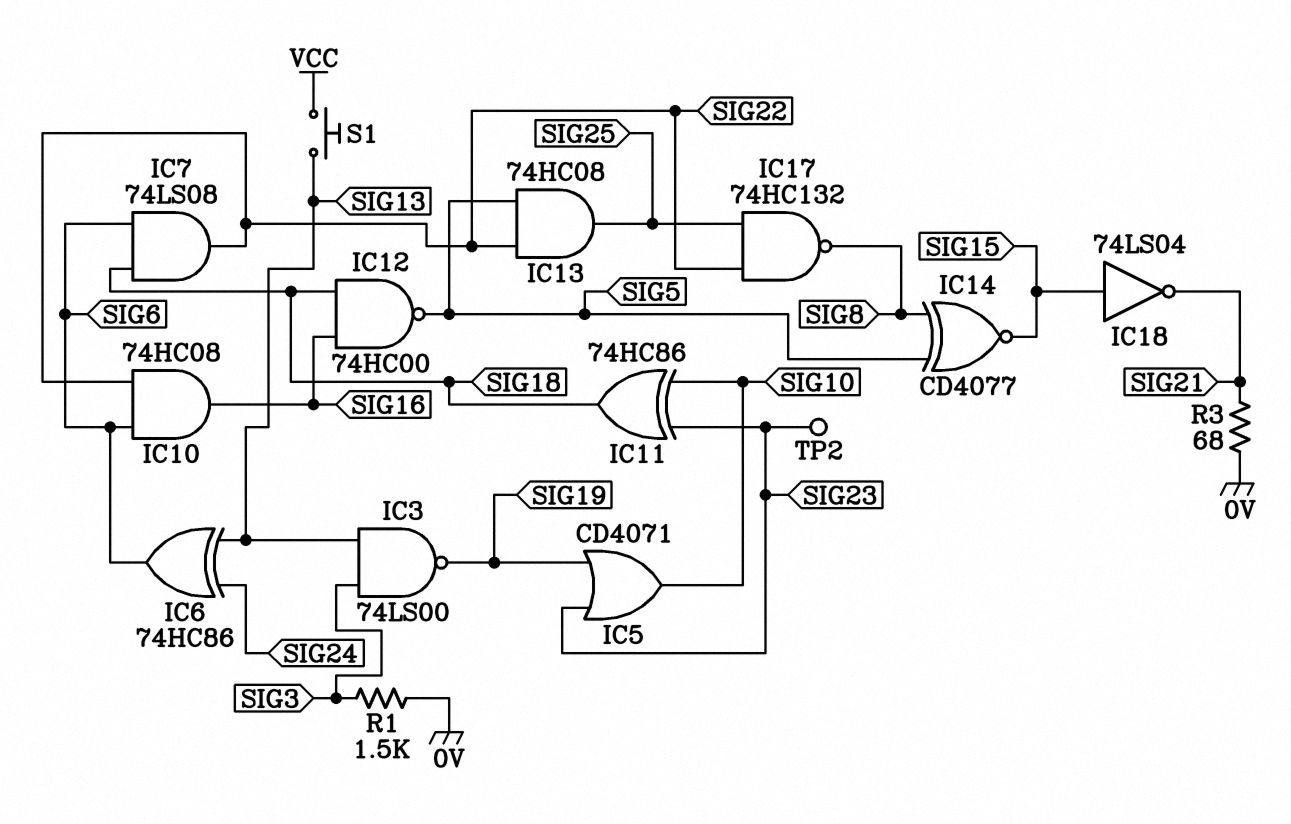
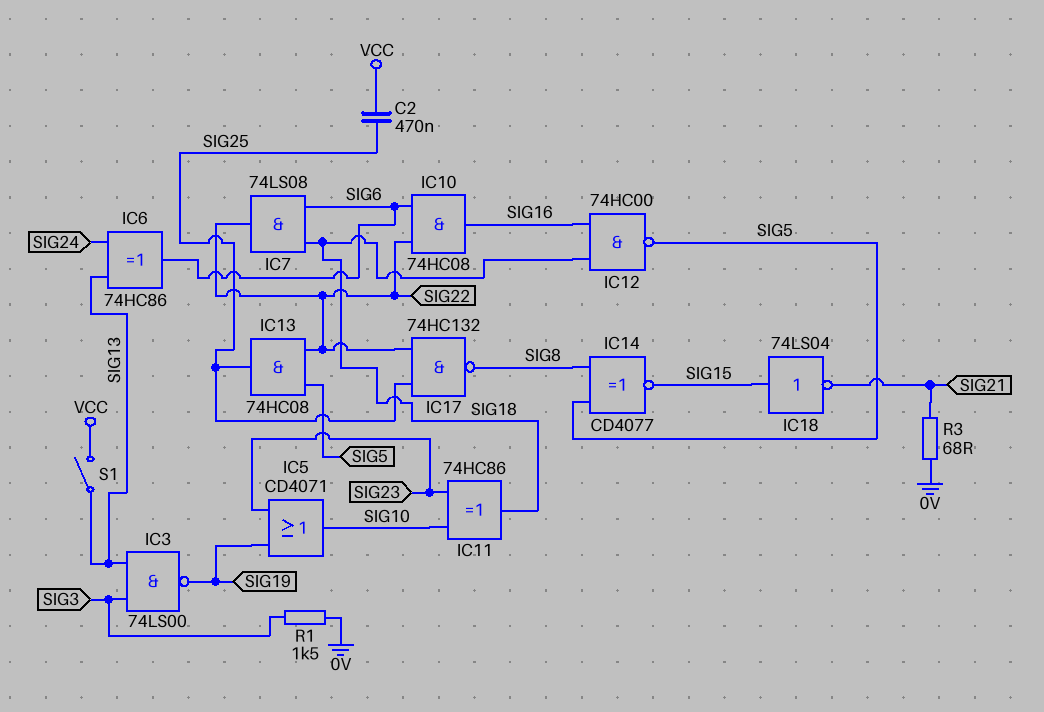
C2: none -> 470nF (SIG25, VCC)
S1: button (SIG13, VCC) -> switch (SIG13, VCC)
TP2: test point (SIG23) -> none

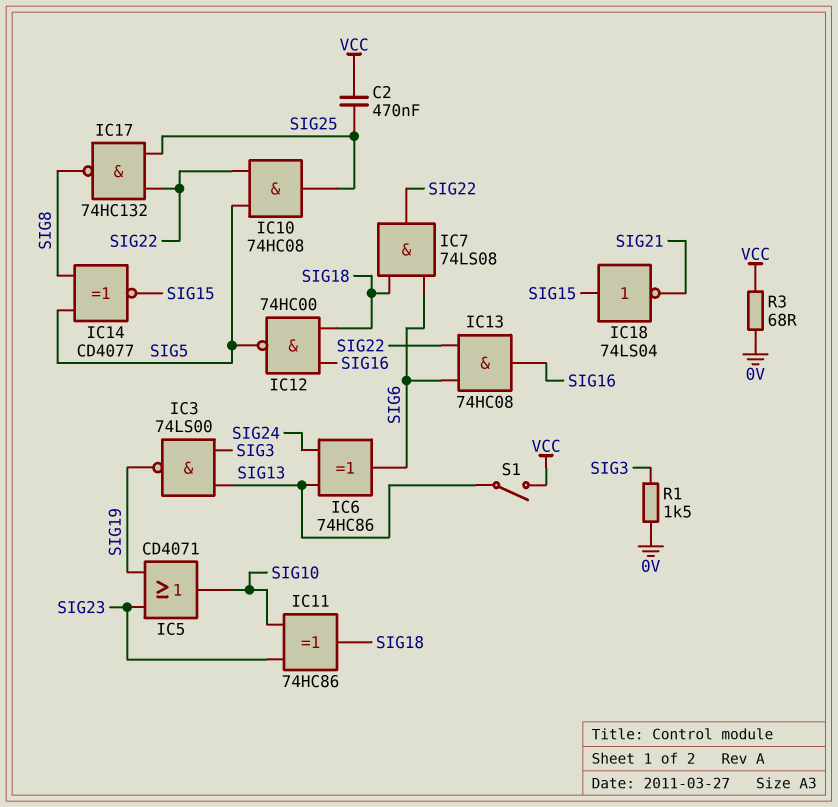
IC10: AND 74HC08 (in SIG6, in SIG22, out SIG16) -> AND 74HC08 (in SIG5, in SIG22, out SIG25)
IC13: AND 74HC08 (in SIG5, in SIG22, out SIG25) -> AND 74HC08 (in SIG6, in SIG22, out SIG16)
R3: 68 (0V, SIG21) -> 68 (0V, VCC)

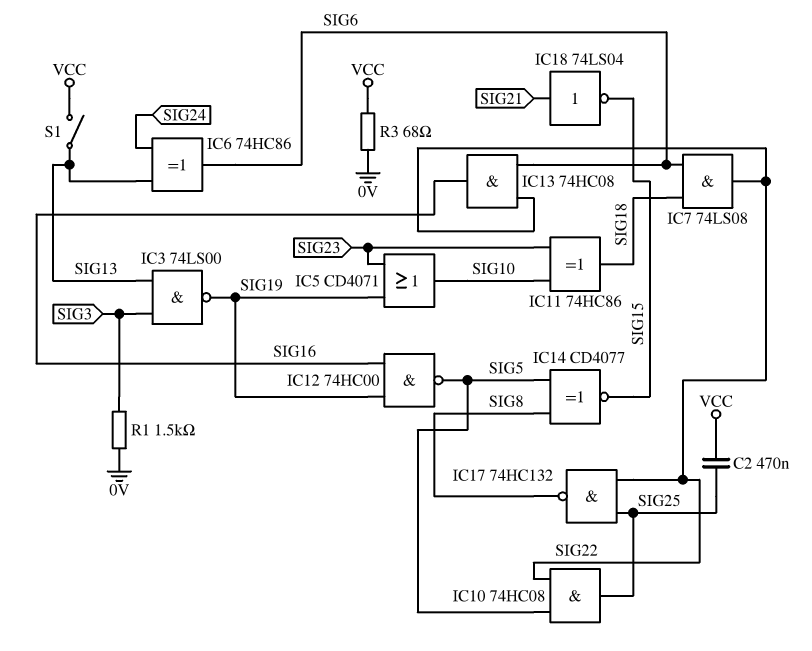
IC12: NAND 74HC00 (in SIG16, in SIG18, out SIG5) -> NAND 74HC00 (in SIG16, in SIG19, out SIG5)
IC18: NOT 74LS04 (in SIG15, out SIG21) -> NOT 74LS04 (in SIG21, out SIG15)

